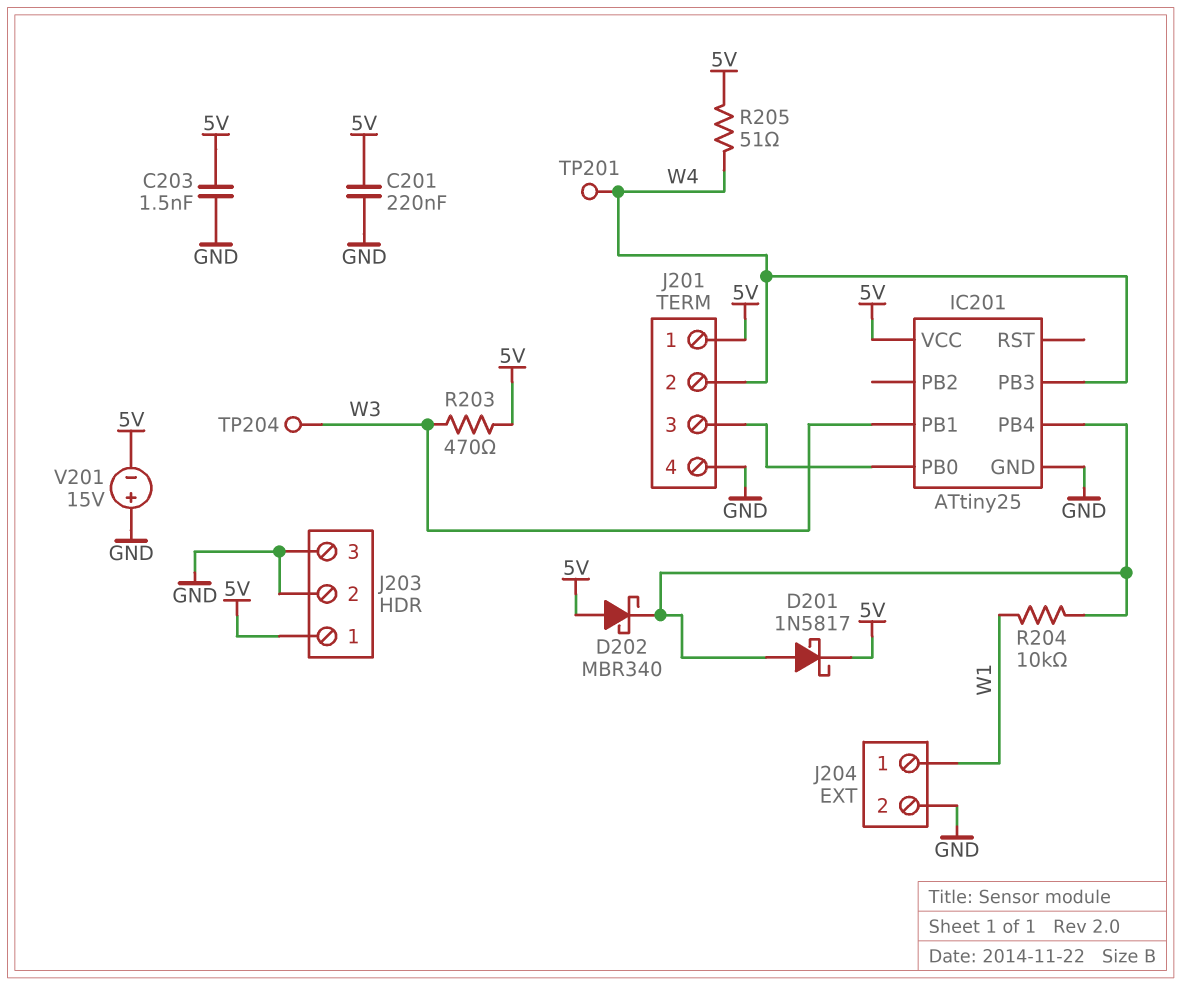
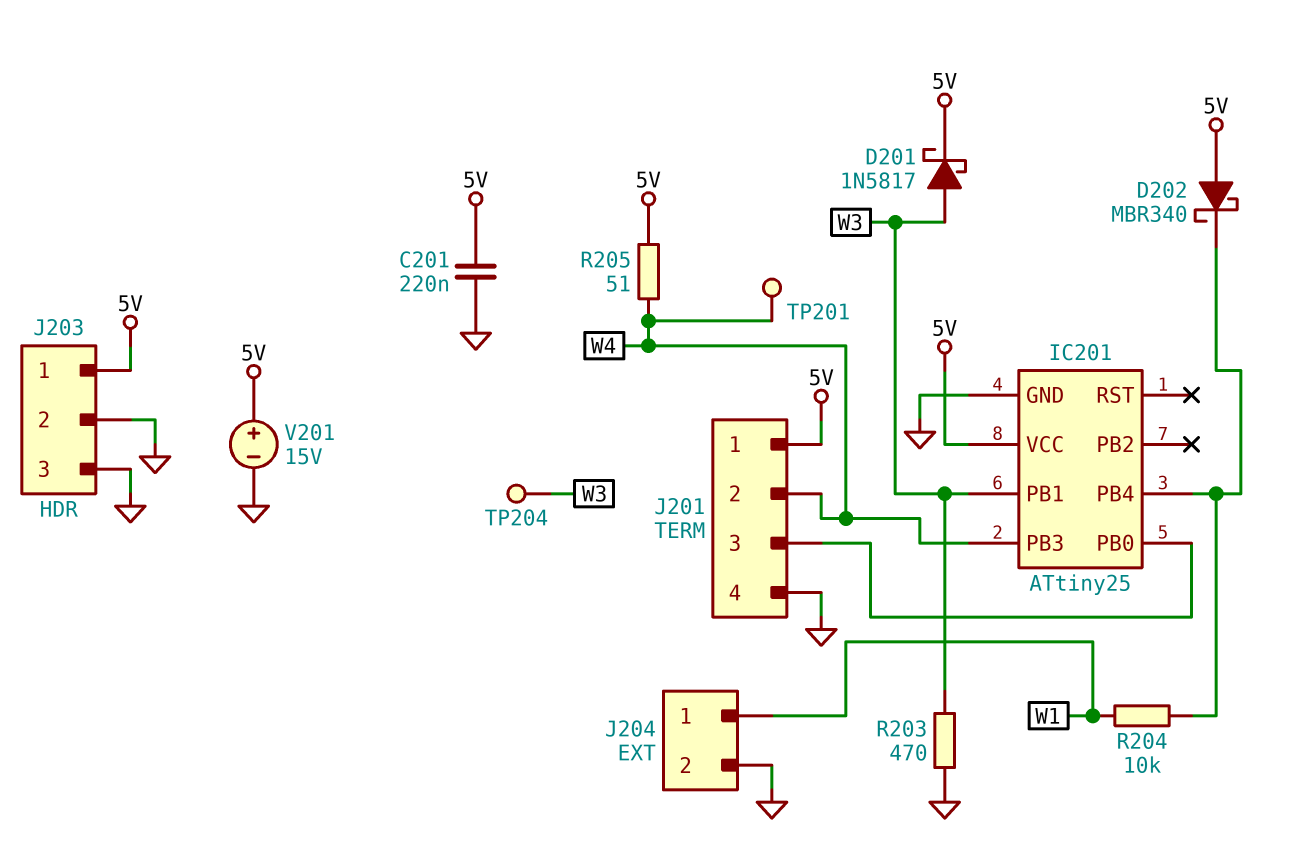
C203: 1.5nF (5V, GND) -> none
D201: schottky 1N5817 (A IC201/PB4, K 5V) -> schottky 1N5817 (A W3, K 5V)
R203: 470 (5V, W3) -> 470 (GND, W3)
V201: 15V (plus GND, minus 5V) -> 15V (plus 5V, minus GND)

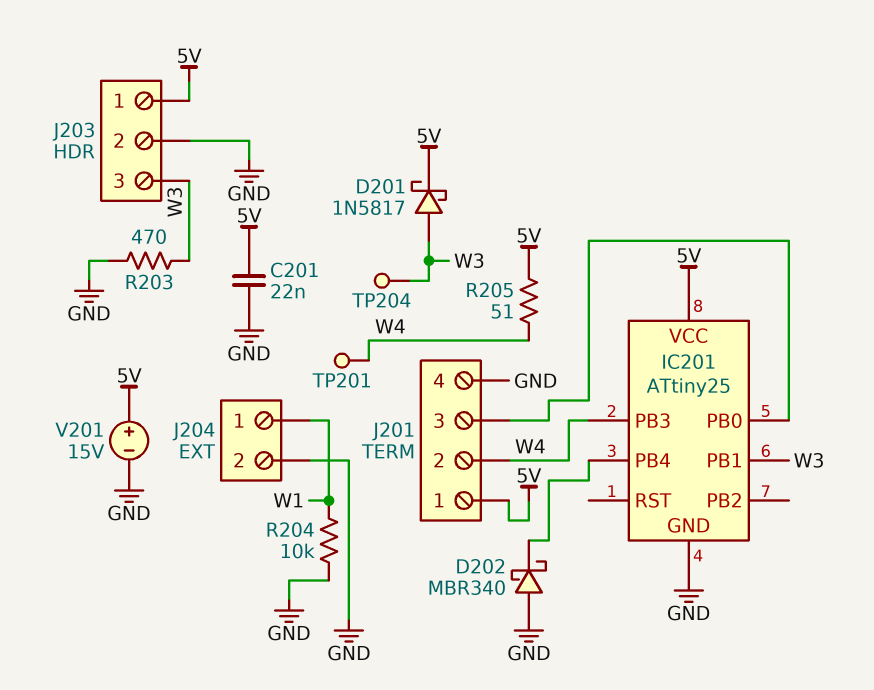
C201: 220nF (5V, GND) -> 22nF (5V, GND)
D202: schottky MBR340 (A 5V, K IC201/PB4) -> schottky MBR340 (A GND, K IC201/PB4)
J203 pin 3: GND -> W3
R204: 10k (IC201/PB4, W1) -> 10k (GND, W1)

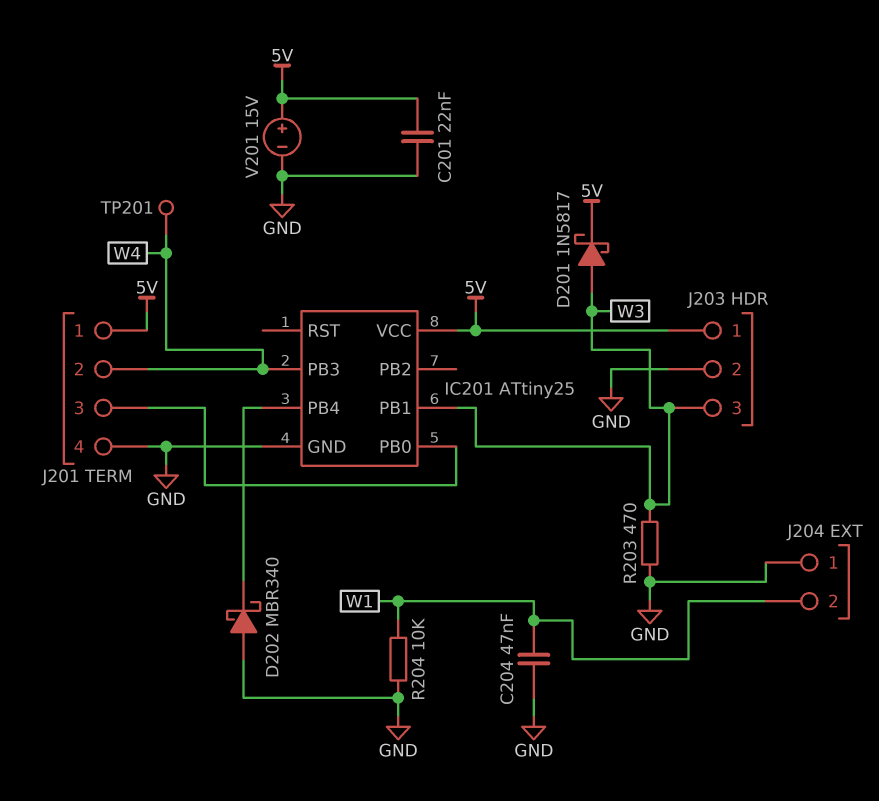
C204: none -> 47nF (GND, W1)
J204 pin 1: W1 -> GND
J204 pin 2: GND -> W1
R205: 51 (5V, W4) -> none
TP204: test point (W3) -> none

